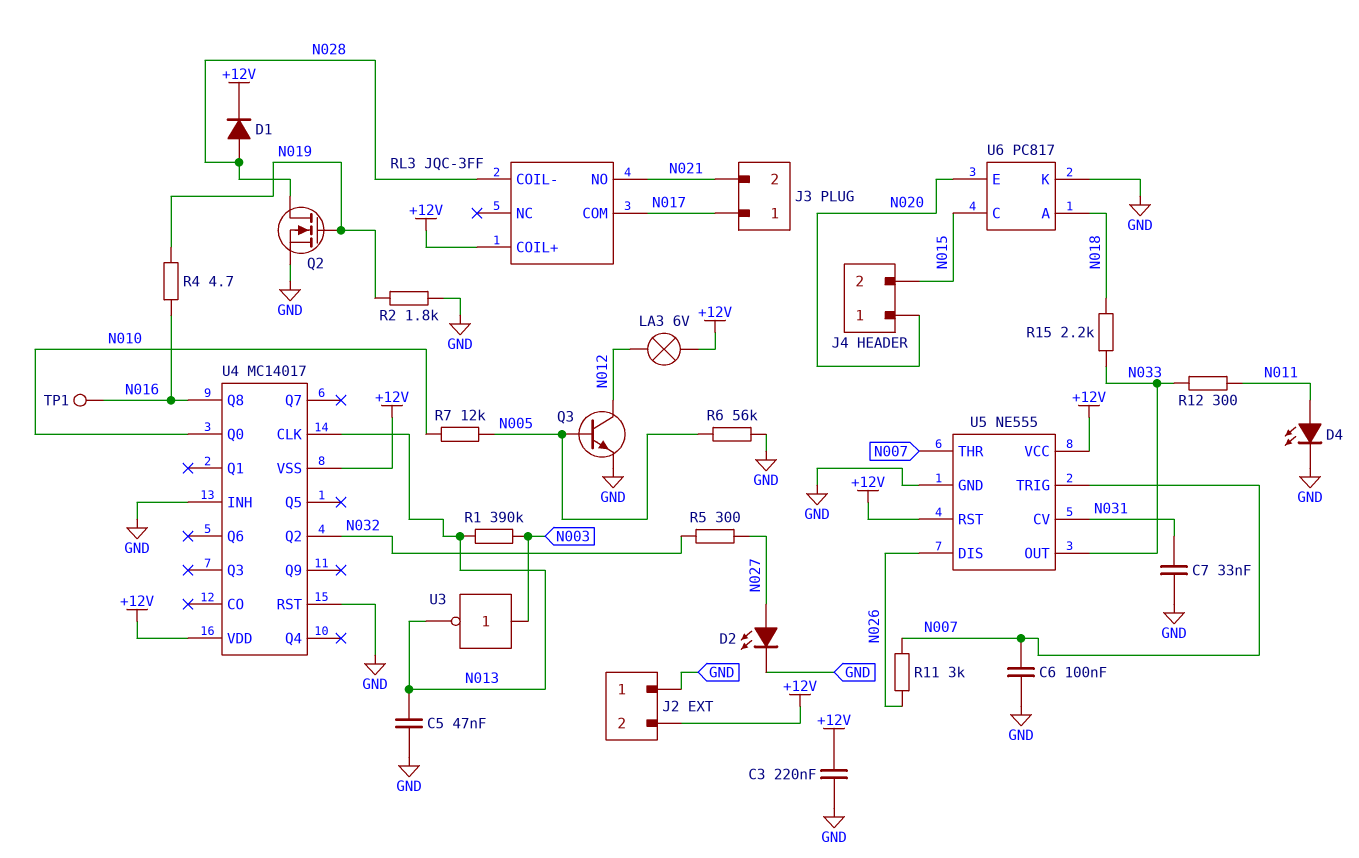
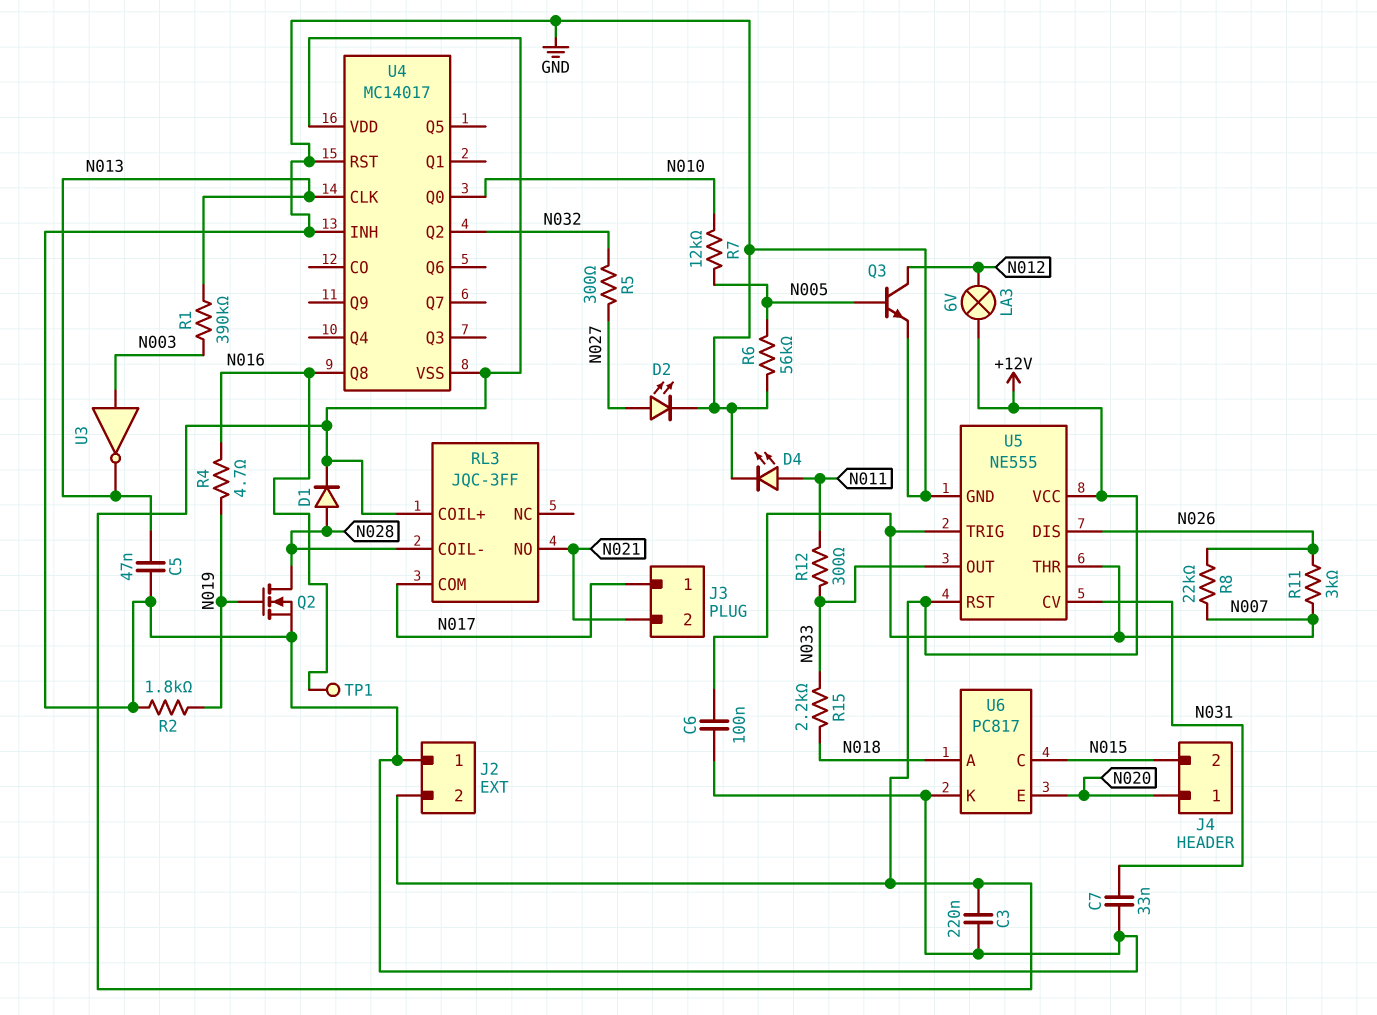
R8: none -> 22k (N007, N026)

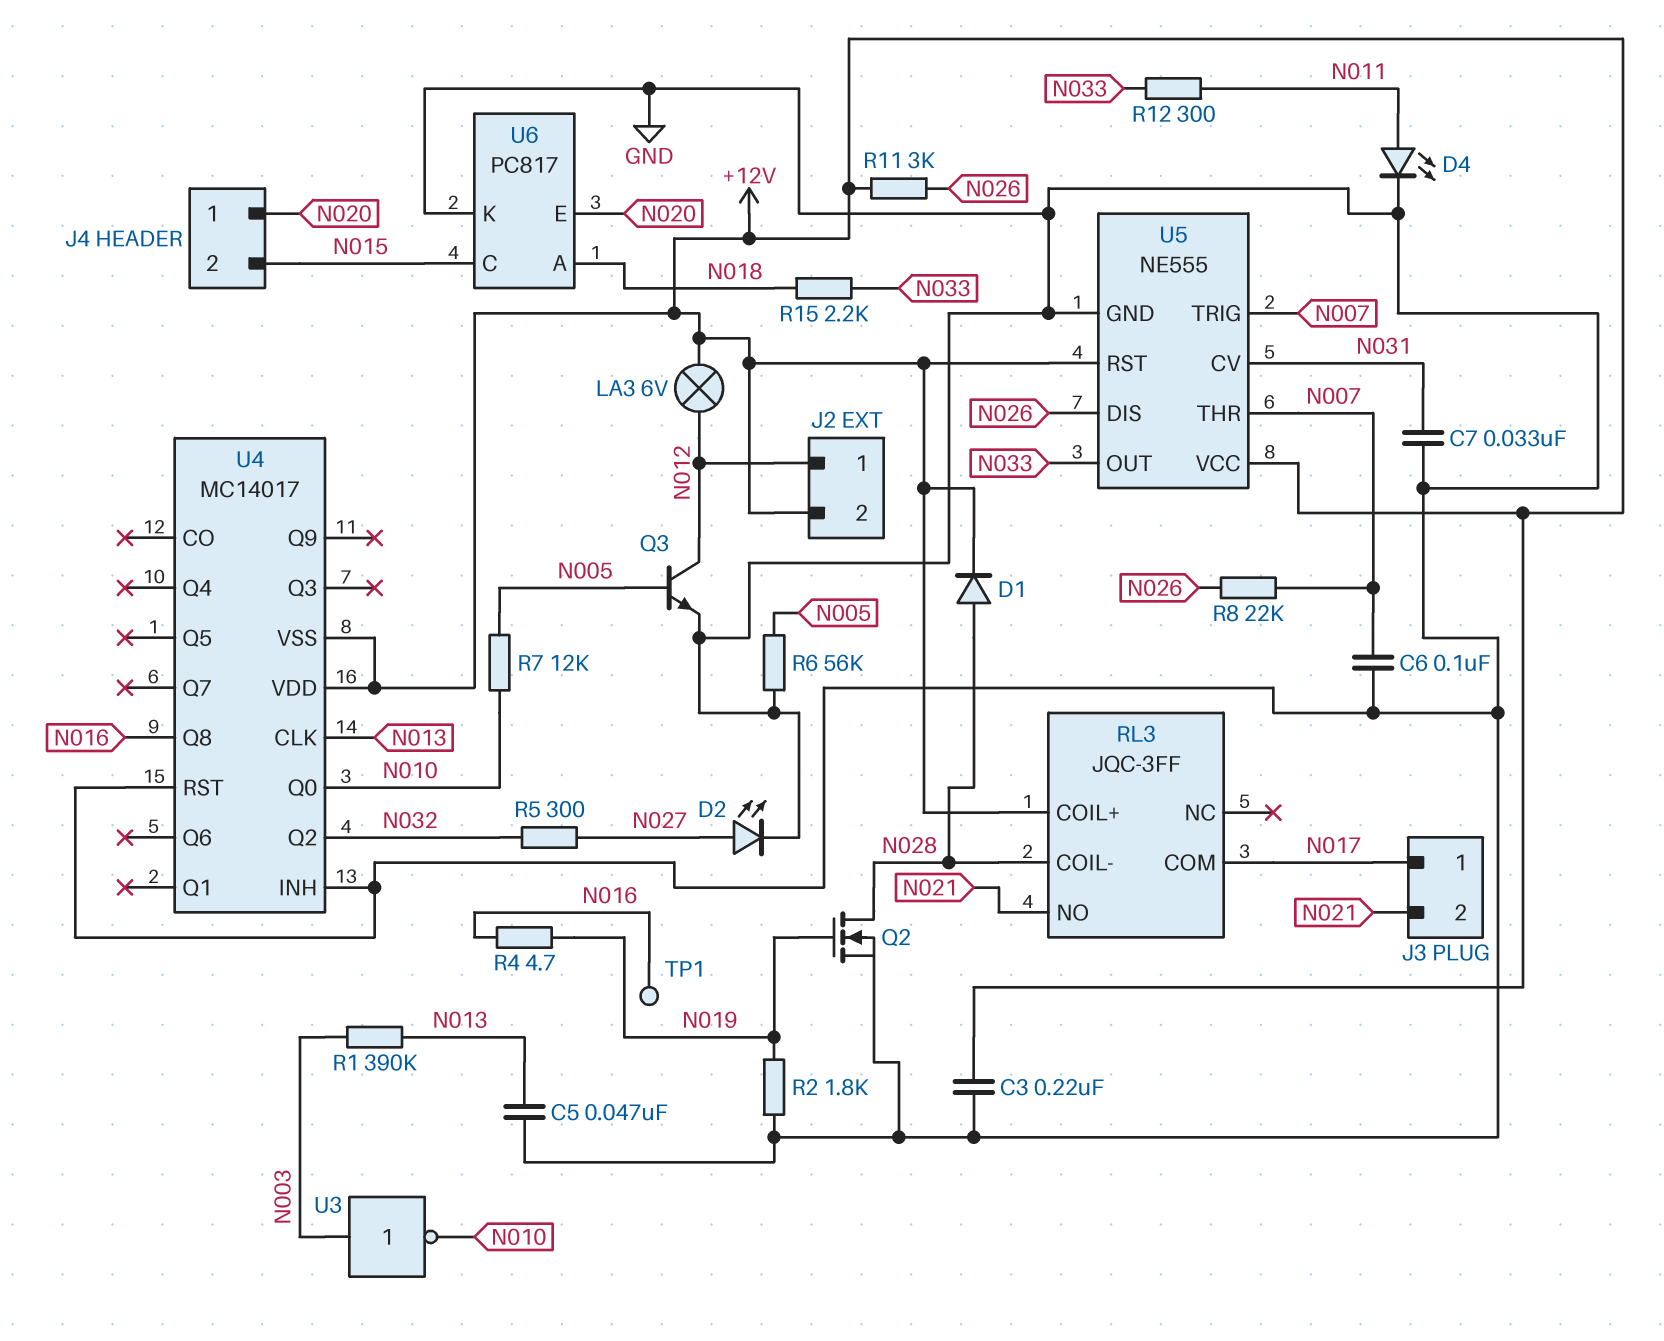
J2 pin 1: GND -> N012
R11: 3k (N007, N026) -> 3k (+12V, N026)
U3: NOT (in N003, out N013) -> NOT (in N003, out N010)

